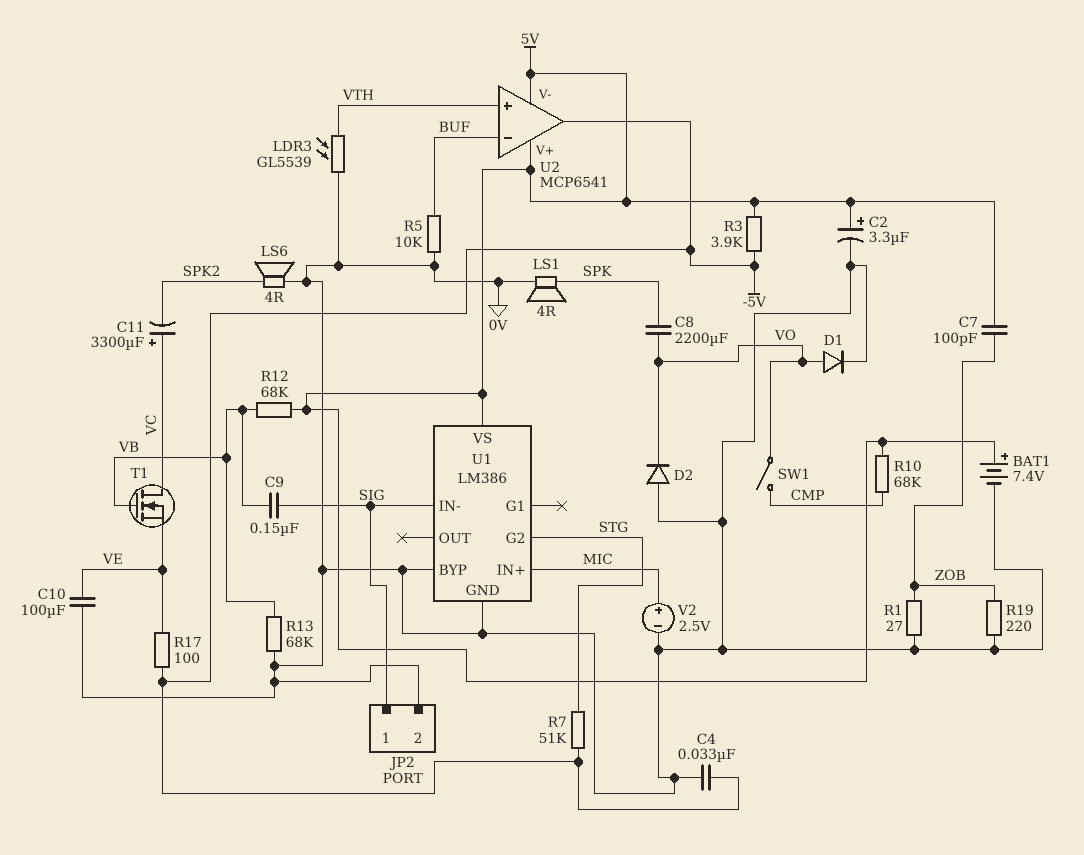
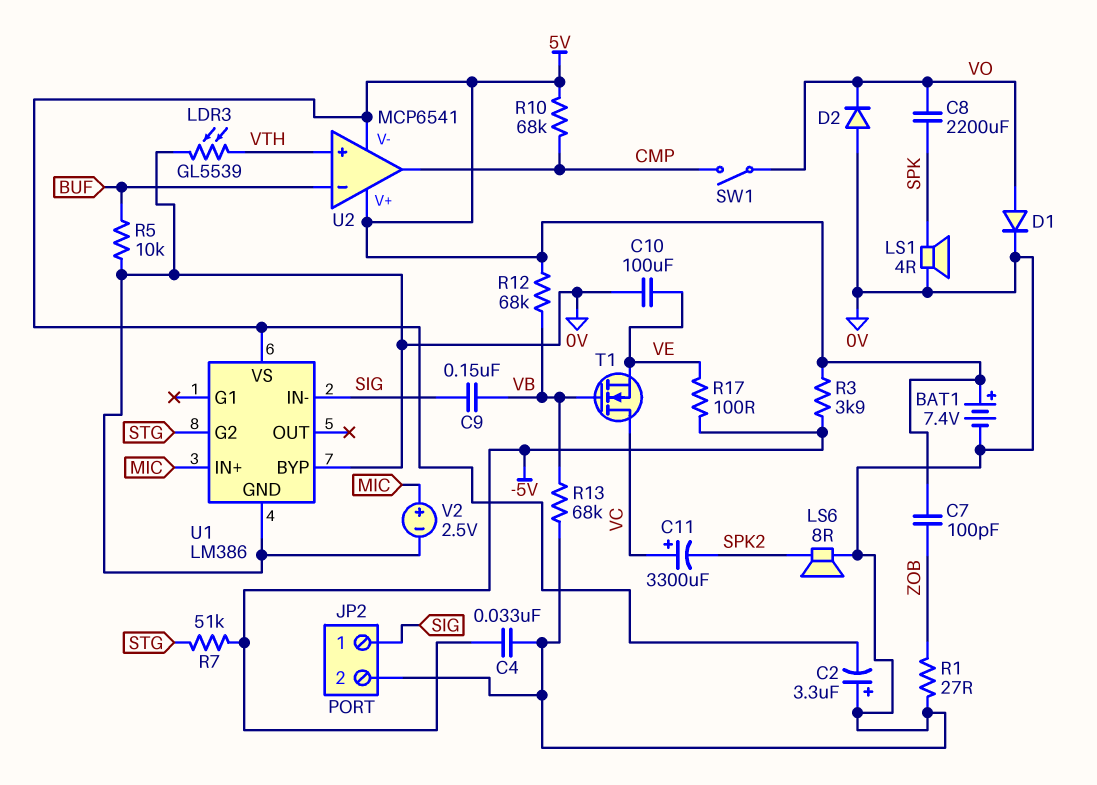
C2: 3.3uF (plus 5V, minus 0V) -> 3.3uF (plus 0V, minus 5V)
LS6: speaker 4R (0V, SPK2) -> speaker 8R (0V, SPK2)
R19: 220 (0V, ZOB) -> none
U2 pin out: -5V -> CMP

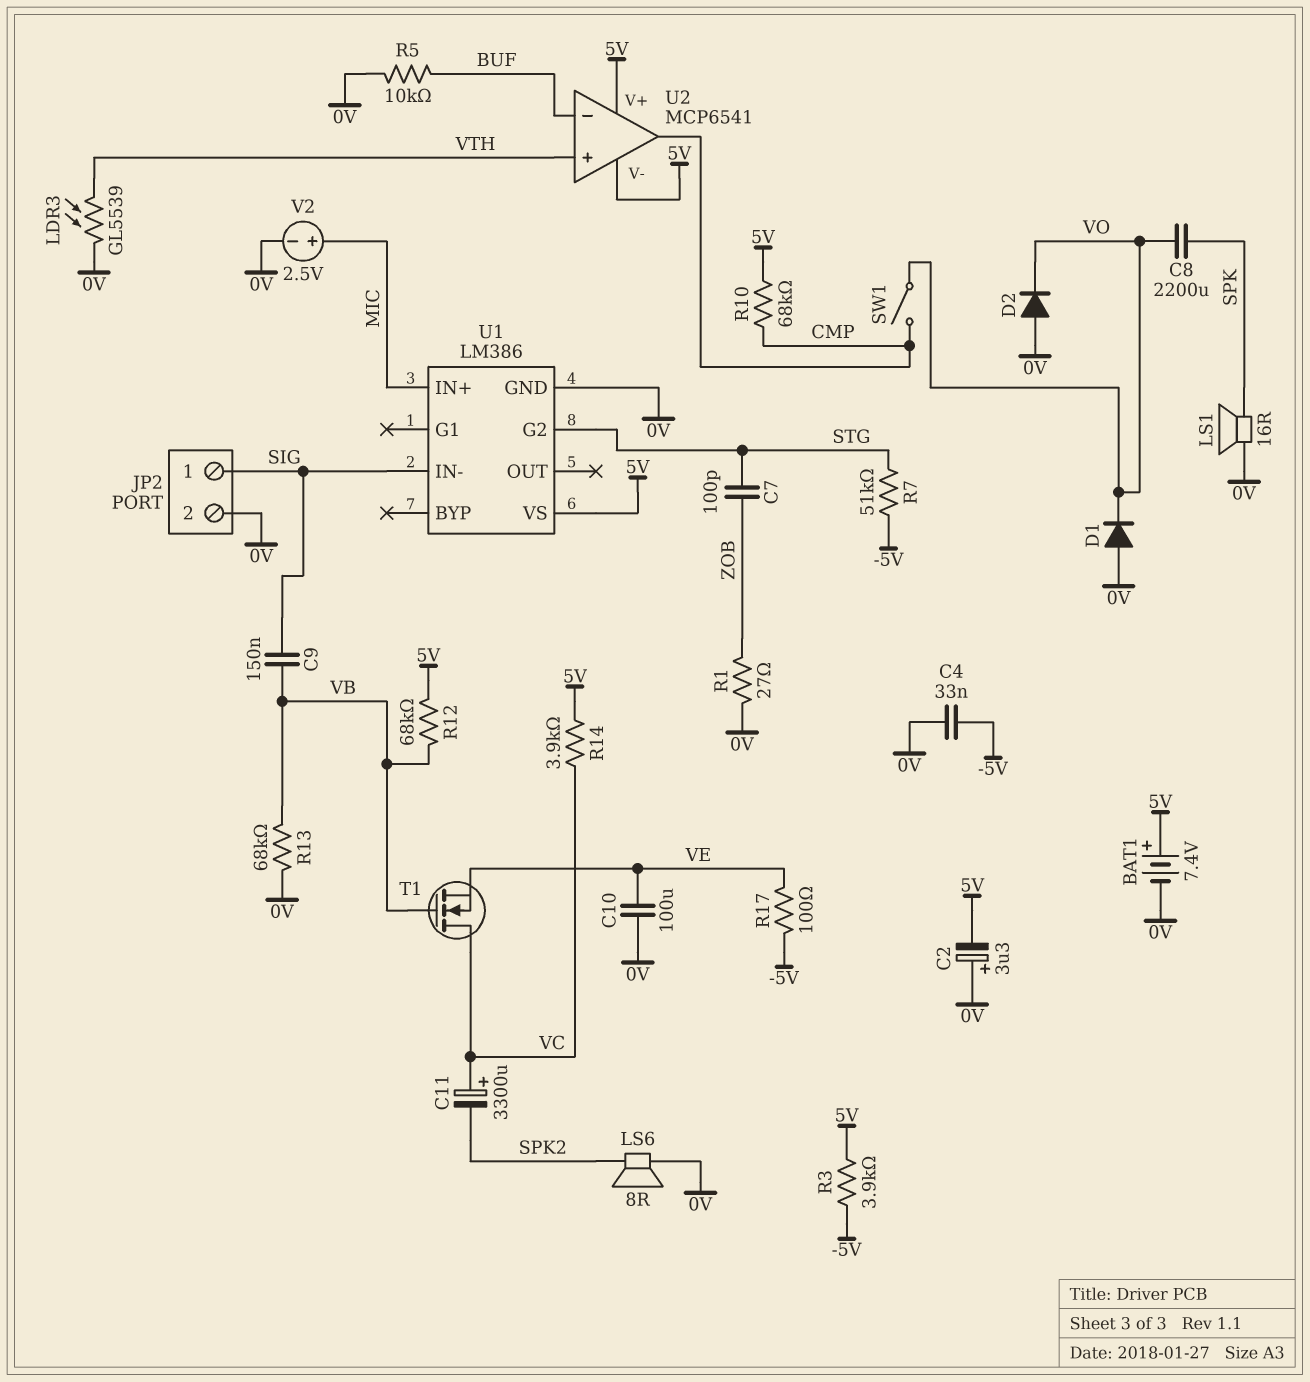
C7: 100pF (5V, ZOB) -> 100pF (STG, ZOB)
D1: diode (A VO, K 0V) -> diode (A 0V, K VO)
LS1: speaker 4R (0V, SPK) -> speaker 16R (0V, SPK)
R14: none -> 3.9k (5V, VC)
U1 pin BYP: 0V -> none

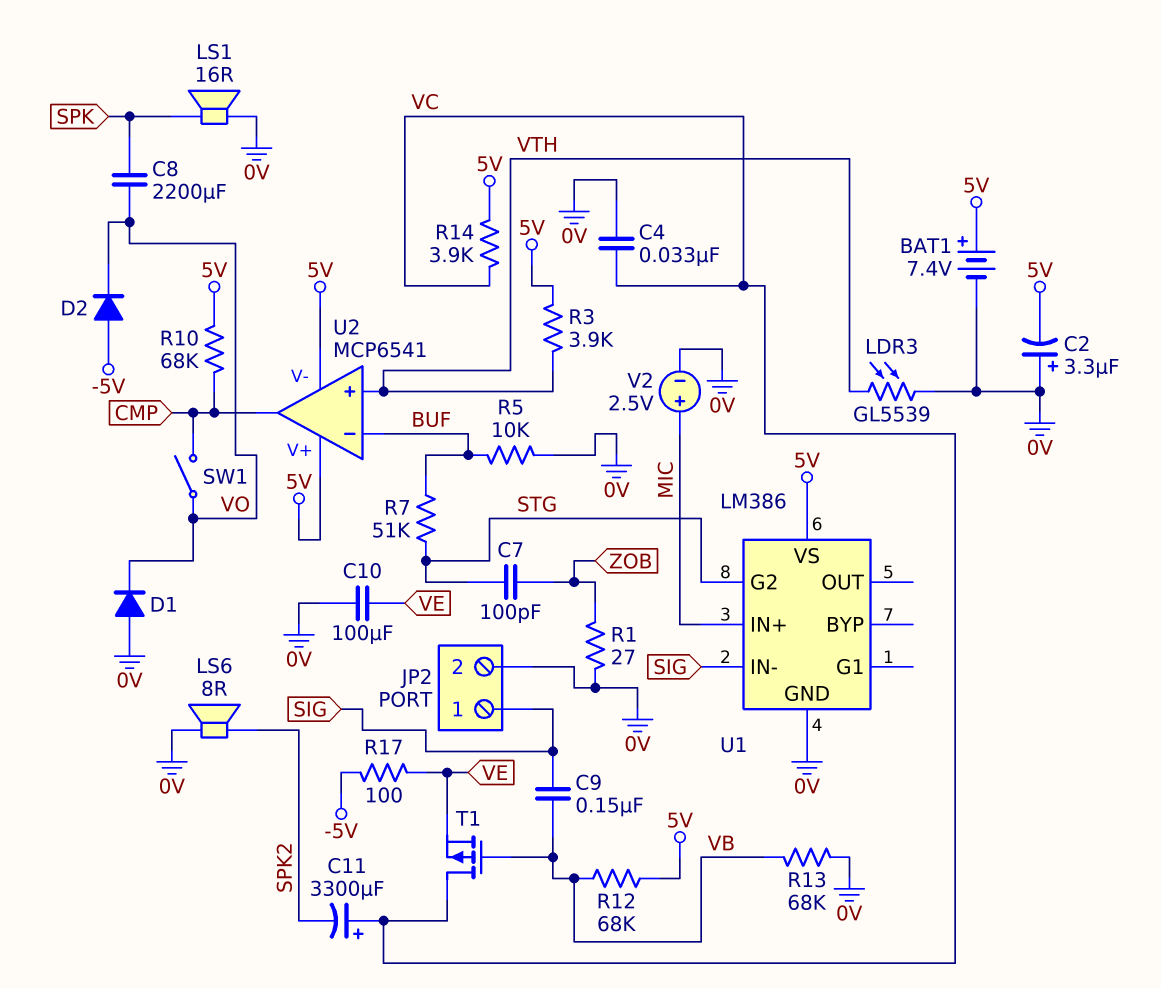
C4: 33nF (-5V, 0V) -> 33nF (0V, VC)
D2: diode (A 0V, K VO) -> diode (A -5V, K VO)
R3: 3.9k (-5V, 5V) -> 3.9k (5V, VTH)
R7: 51k (-5V, STG) -> 51k (BUF, STG)
T1: NMOS (G VB, D VC, S VE) -> PMOS (G VB, D VC, S VE)

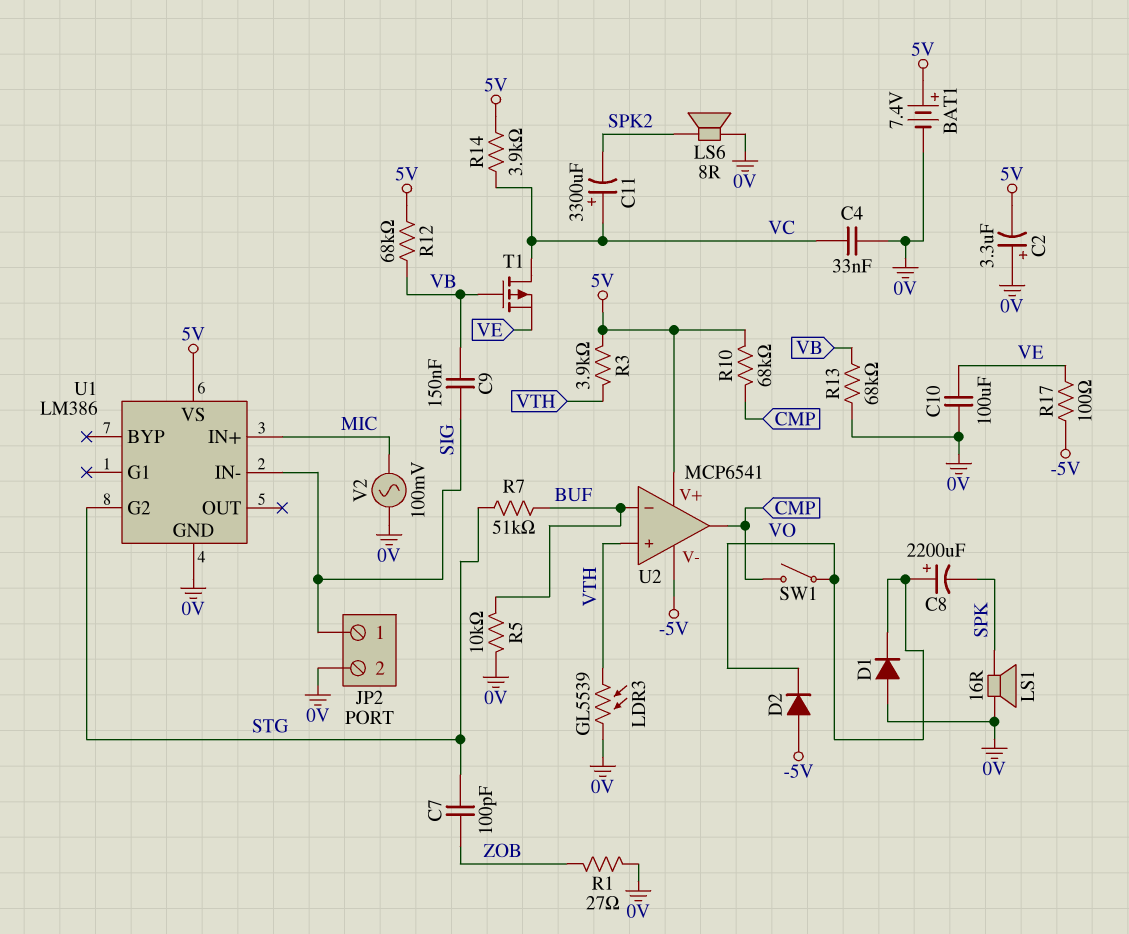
C8: 2200uF (SPK, VO) -> 2200uF (plus VO, minus SPK)
U2 pin V-: 5V -> -5V
V2: 2.5V (plus MIC, minus 0V) -> AC 100mV (0V, MIC)

